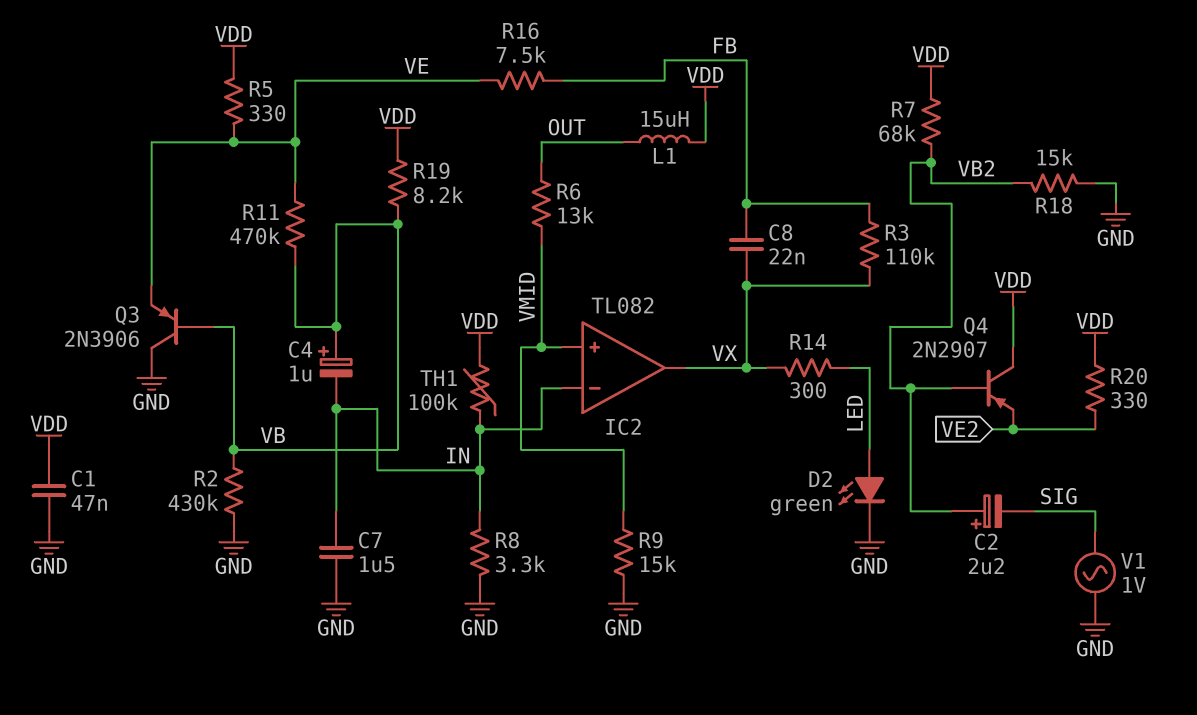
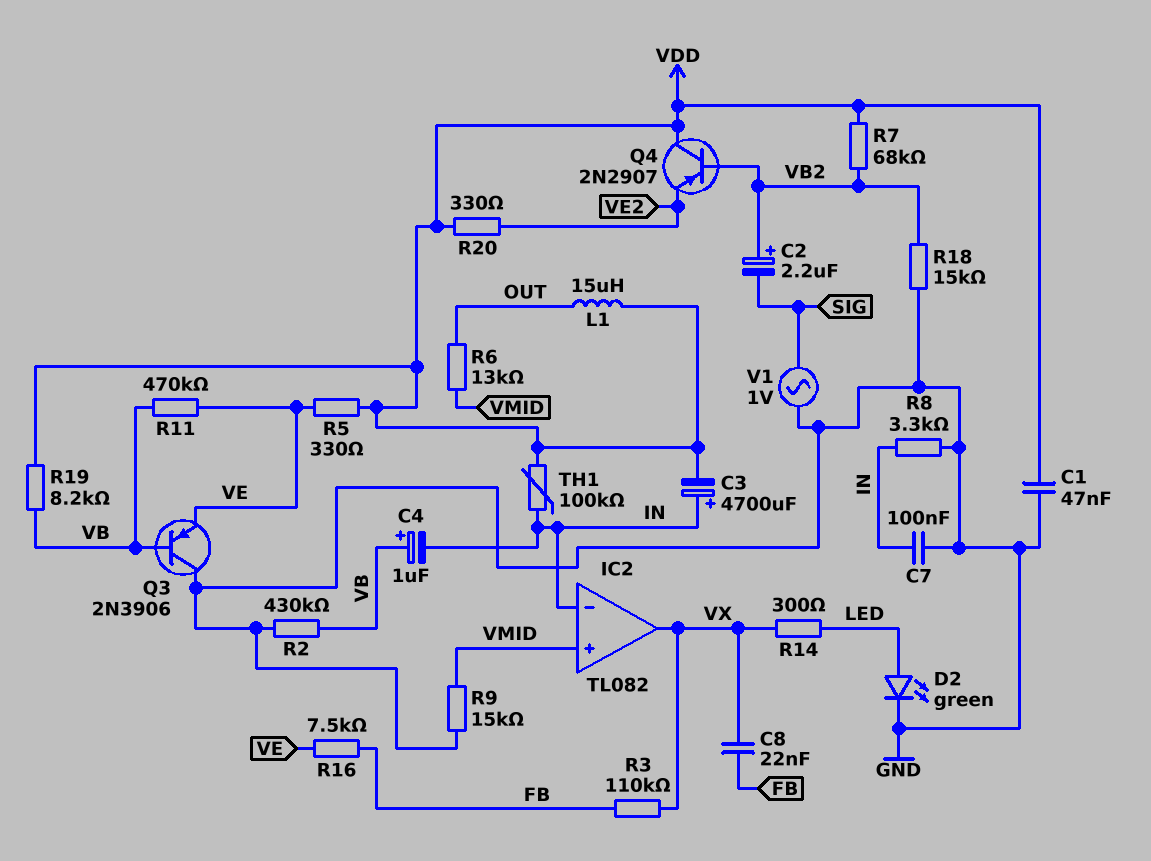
C3: none -> 4700uF (plus IN, minus VDD)
C7: 1.5uF (GND, IN) -> 100nF (GND, IN)

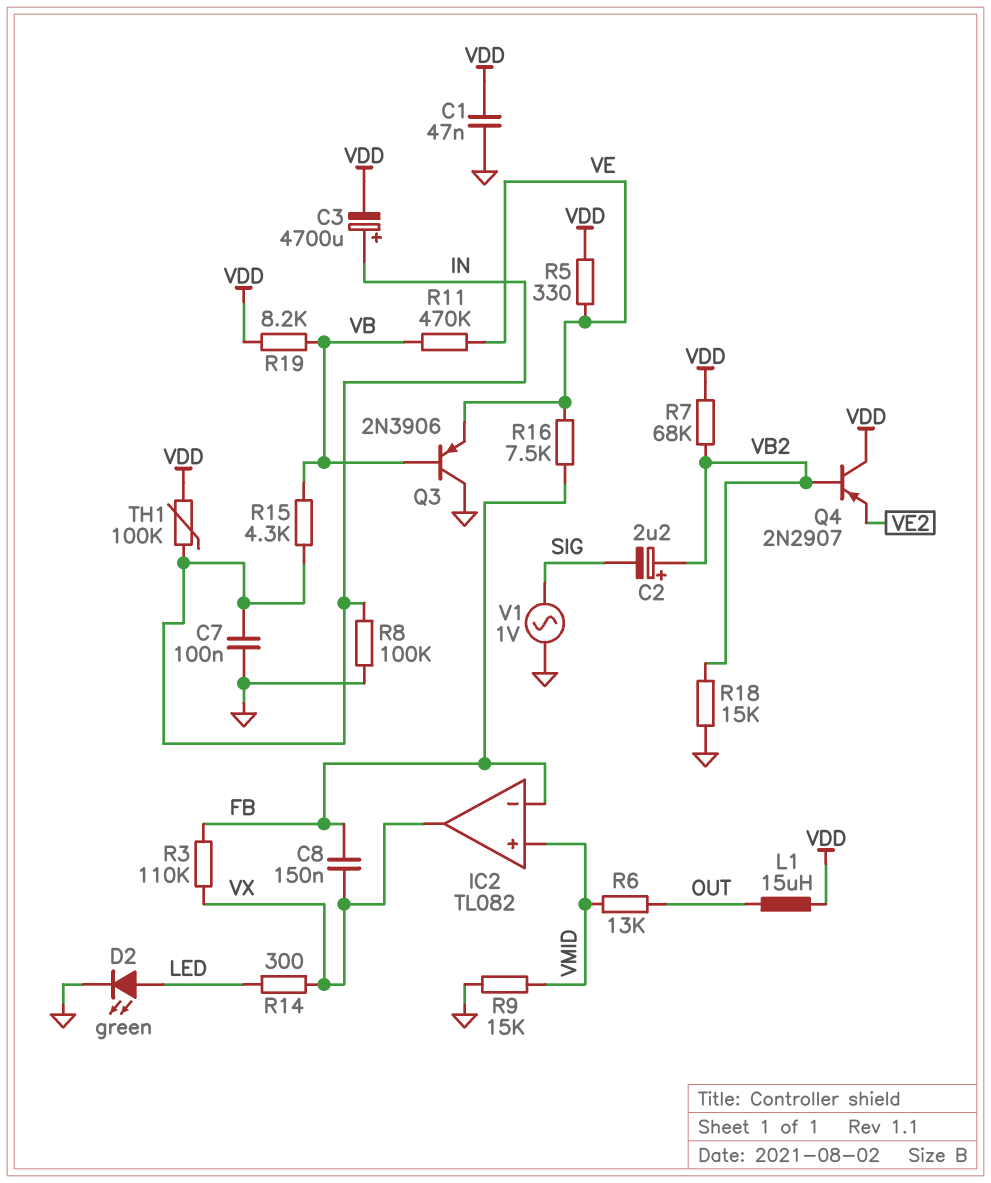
C4: 1uF (plus VB, minus IN) -> none
C8: 22nF (FB, VX) -> 150nF (FB, VX)
IC2 pin in-: IN -> FB
R2: 430k (GND, VB) -> none
R8: 3.3k (GND, IN) -> 100k (GND, IN)
R15: none -> 4.3k (IN, VB)
R20: 330 (VDD, VE2) -> none

